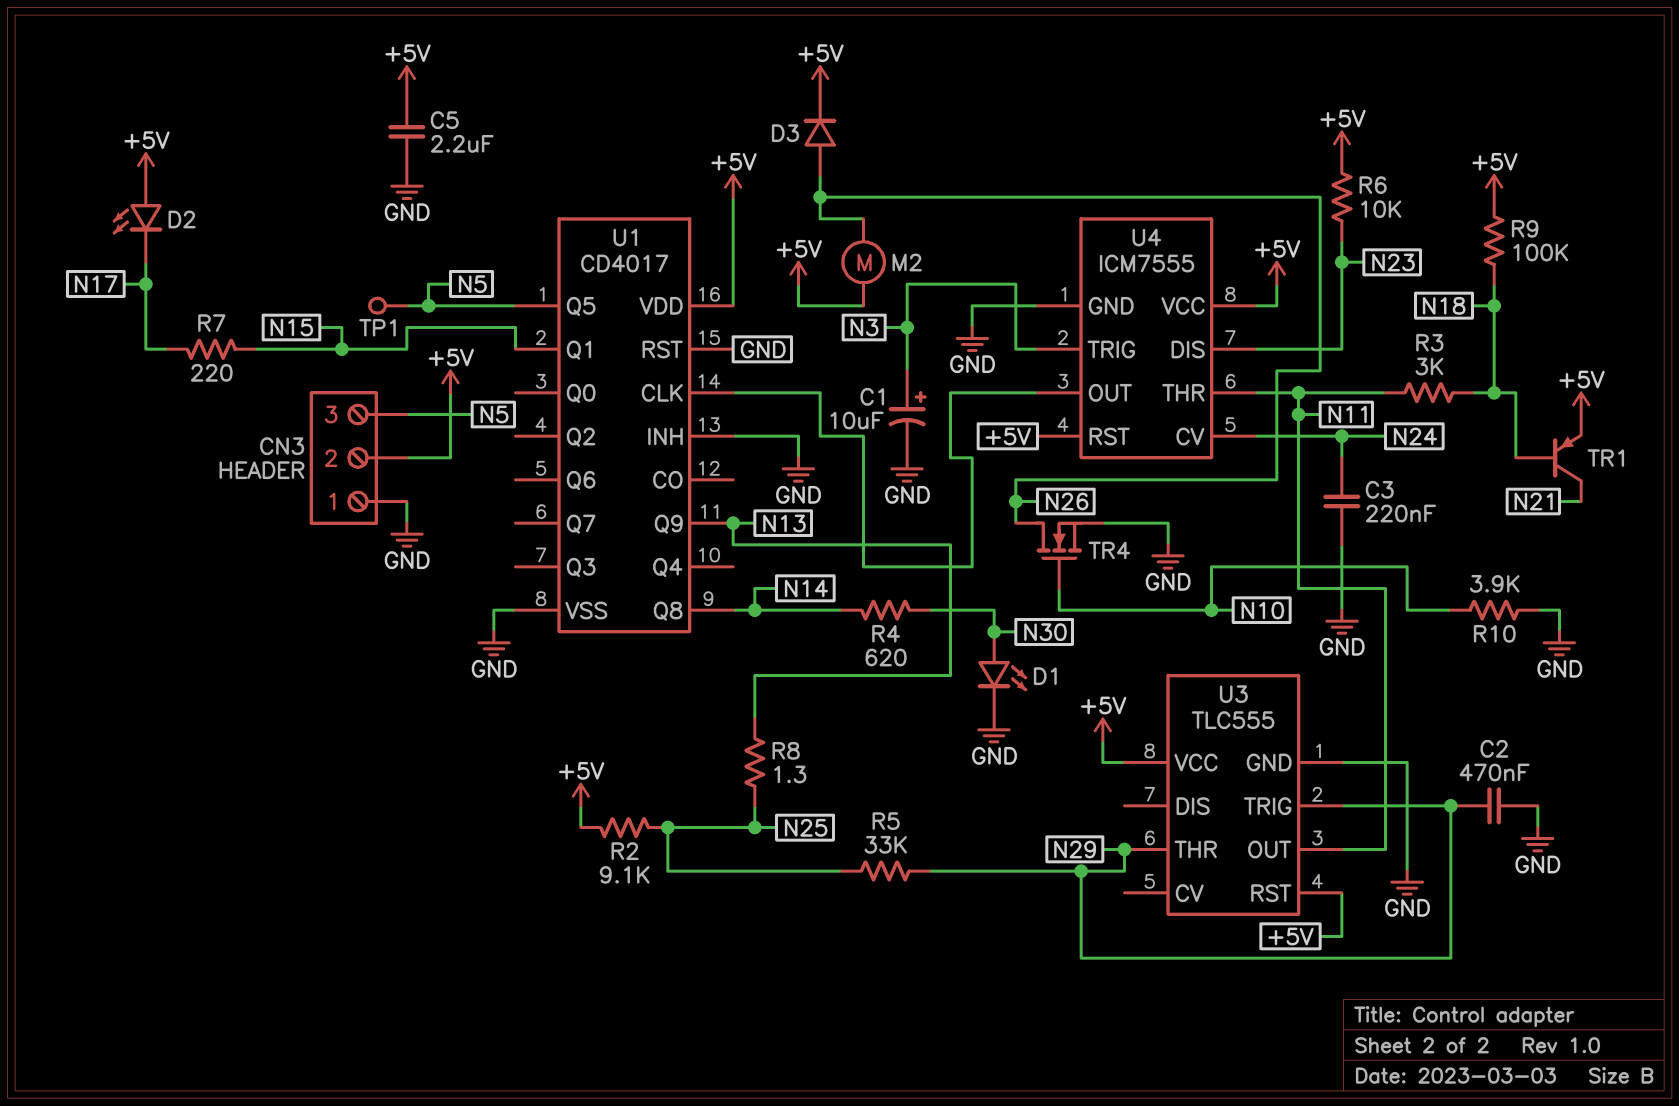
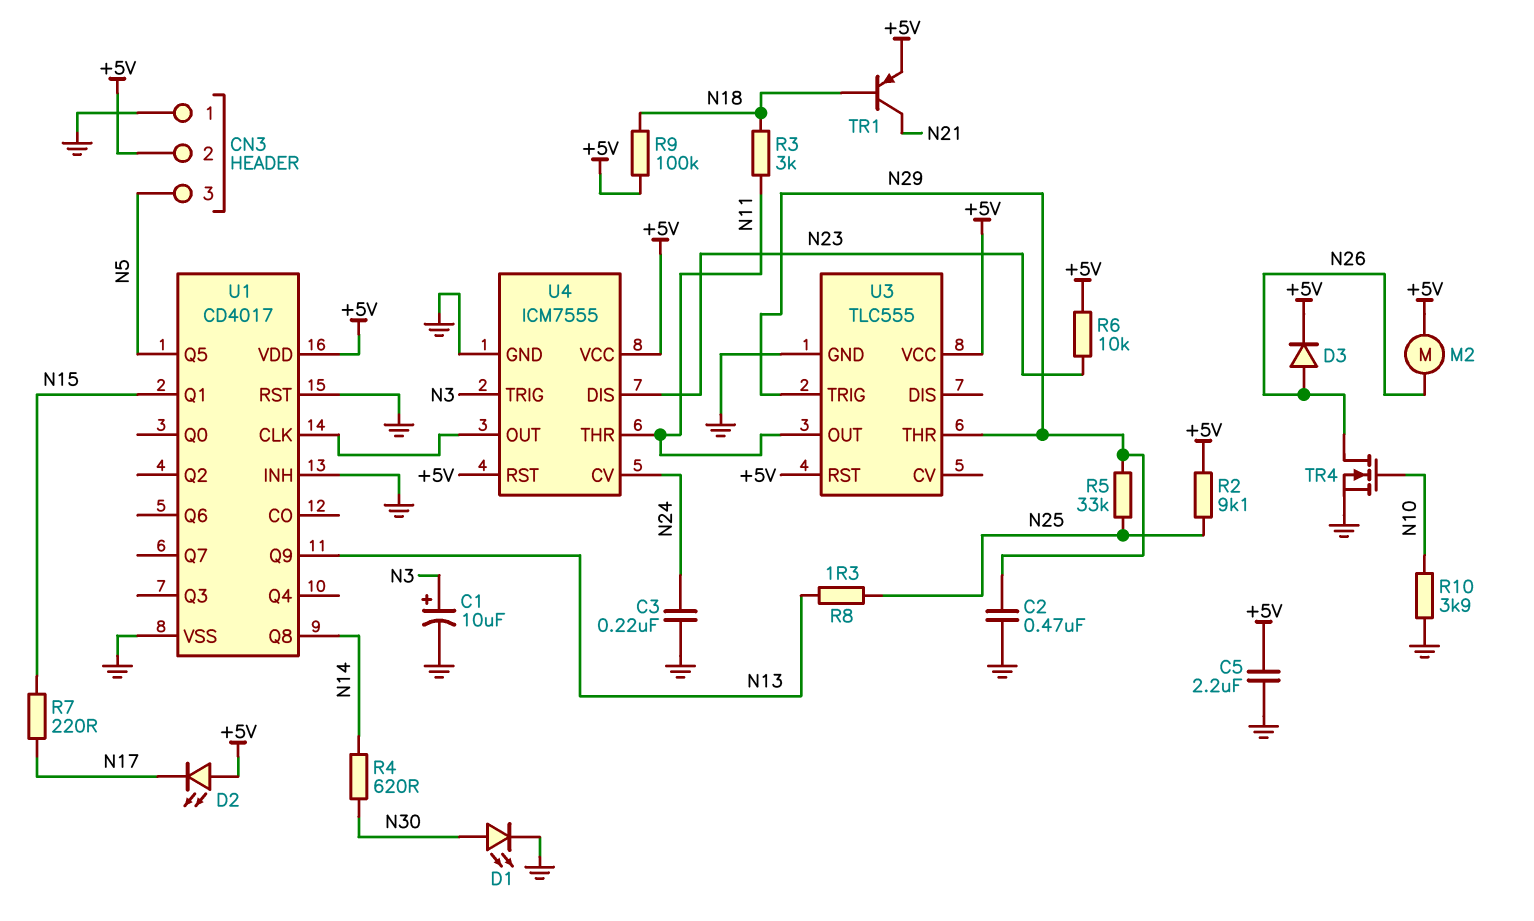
TP1: test point (N5) -> none

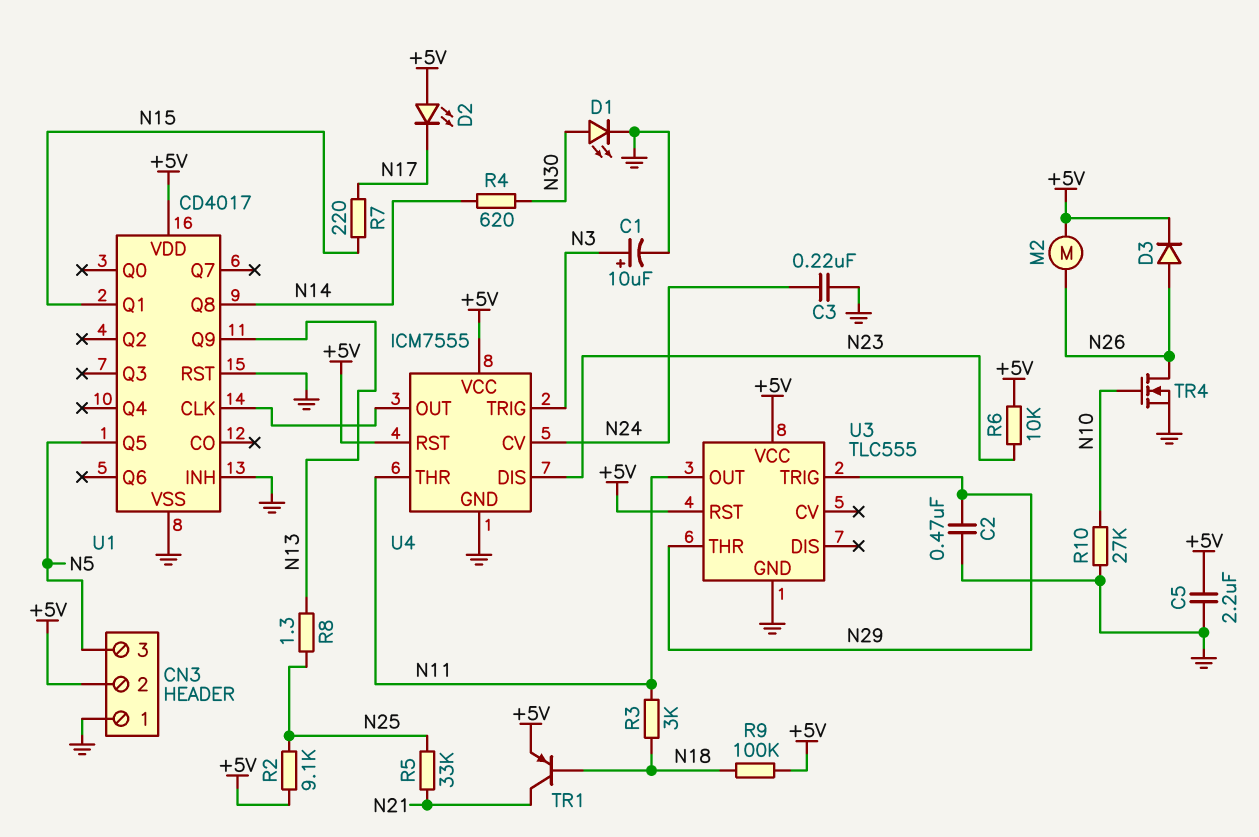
R5: 33k (N25, N29) -> 33k (N21, N25)
R10: 3.9k (GND, N10) -> 27k (GND, N10)

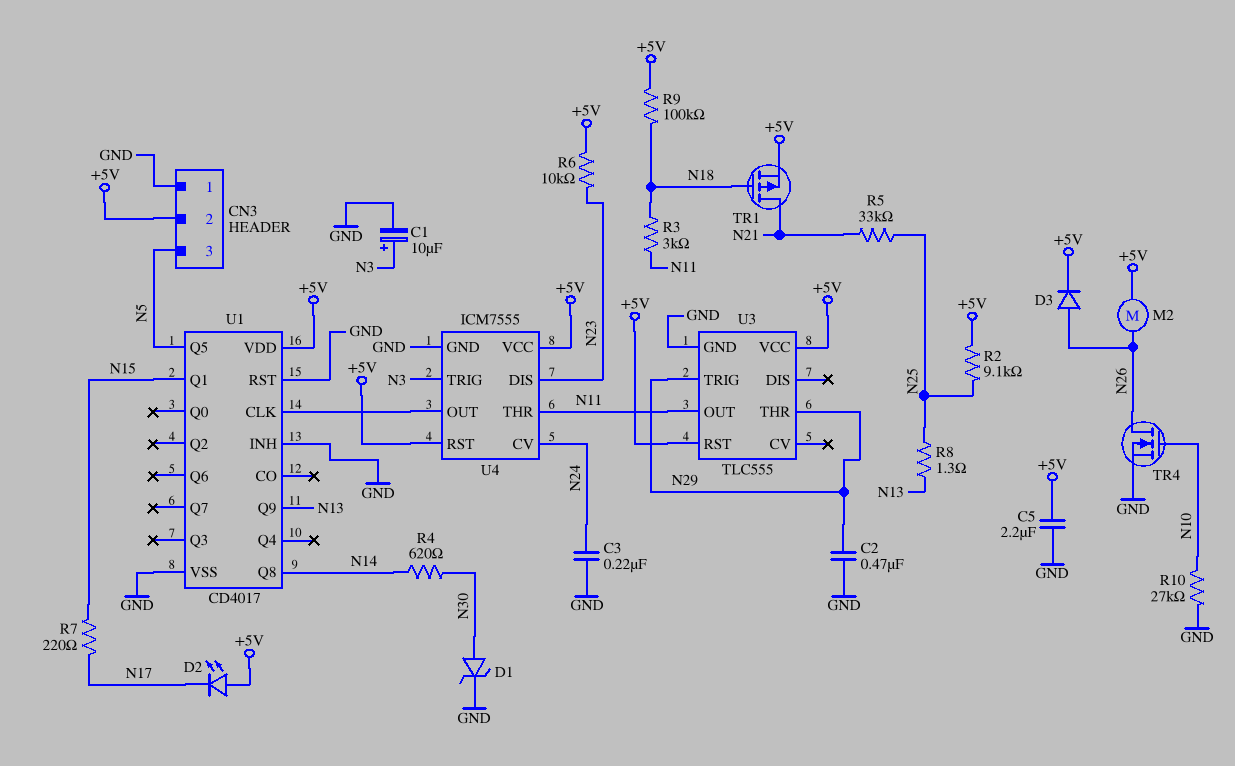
D1: LED (A N30, K GND) -> zener (A N30, K GND)
TR1: PNP (B N18, C N21, E +5V) -> PMOS (G N18, D N21, S +5V)

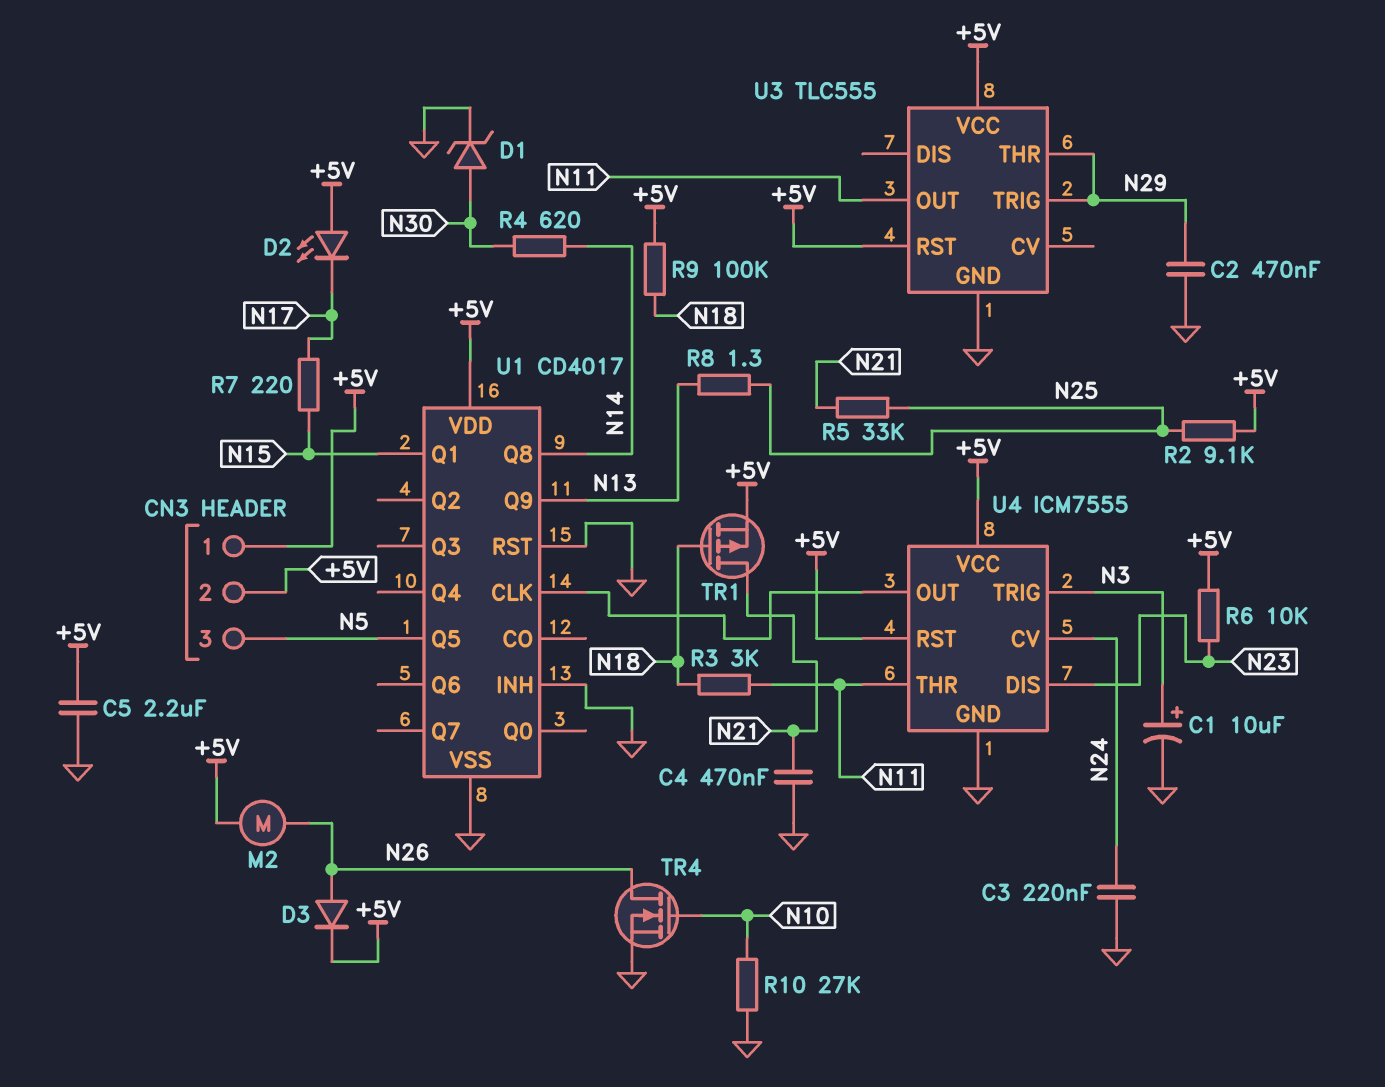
C4: none -> 470nF (GND, N21)
CN3 pin 1: GND -> +5V

